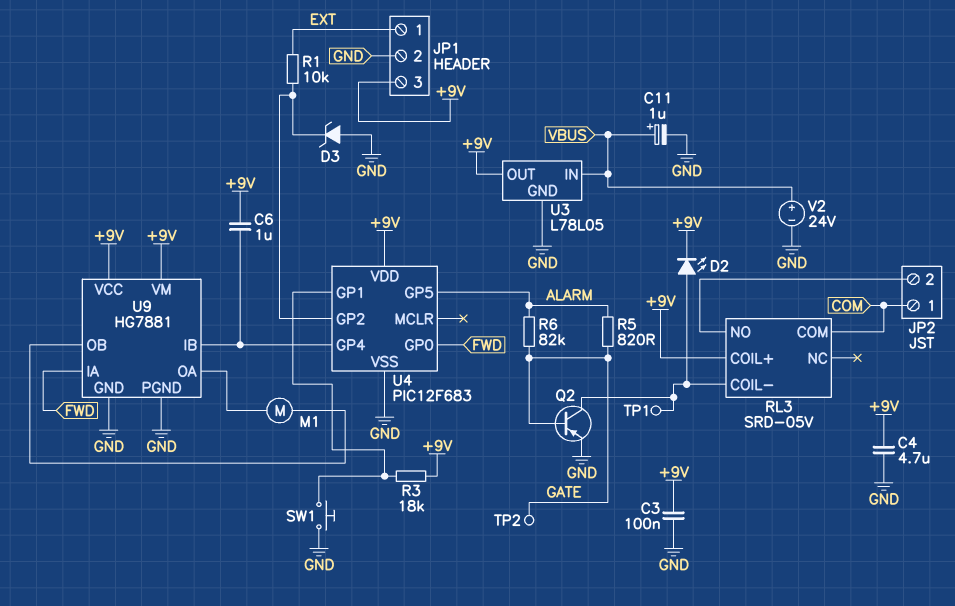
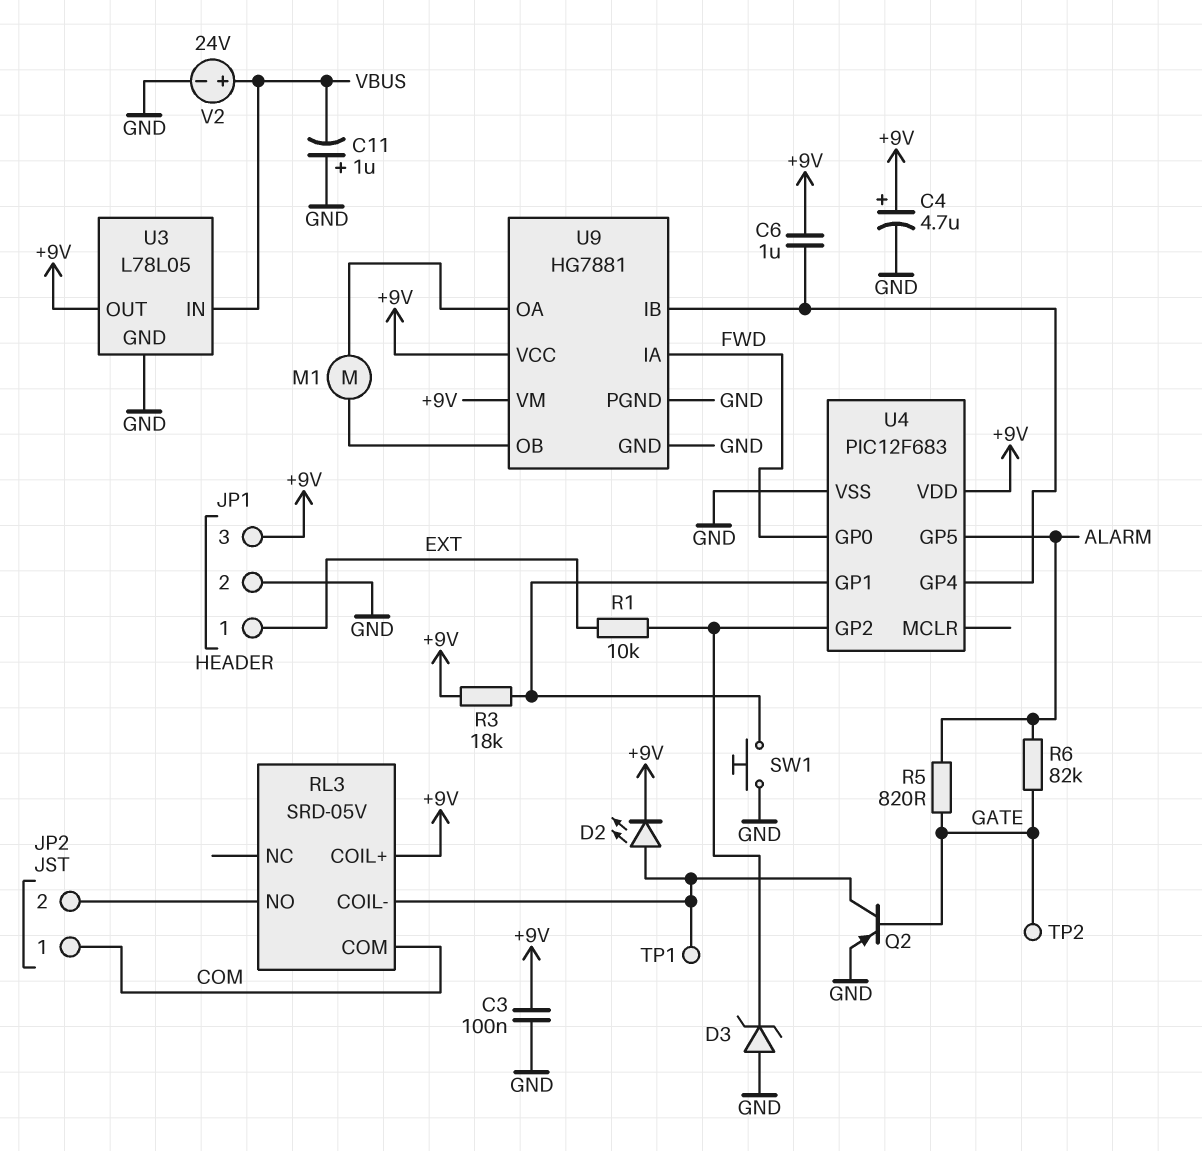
C4: 4.7uF (+9V, GND) -> 4.7uF (plus +9V, minus GND)
C11: 1uF (plus VBUS, minus GND) -> 1uF (plus GND, minus VBUS)

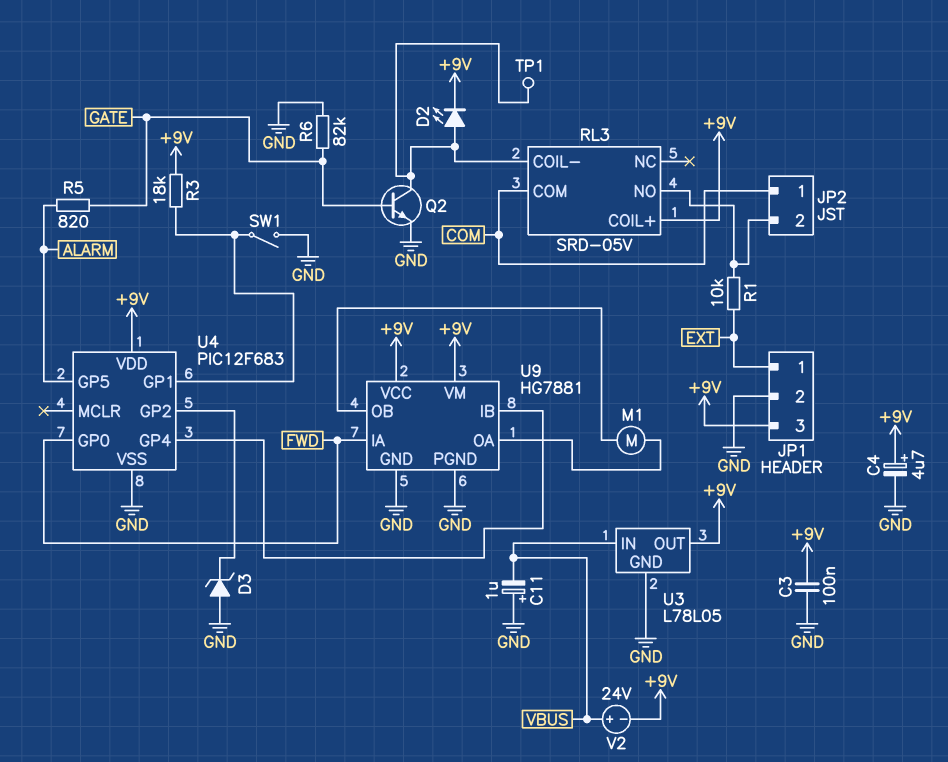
C6: 1uF (+9V, U4/GP4) -> none
Q2: PNP (B GATE, C RL3/COIL-, E GND) -> NPN (B GATE, C RL3/COIL-, E GND)
R1: 10k (EXT, U4/GP2) -> 10k (EXT, JP2/2)
R6: 82k (ALARM, GATE) -> 82k (GATE, GND)
SW1: button (GND, U4/GP1) -> switch (GND, U4/GP1)
TP2: test point (GATE) -> none
V2: 24V (plus VBUS, minus GND) -> 24V (plus VBUS, minus +9V)

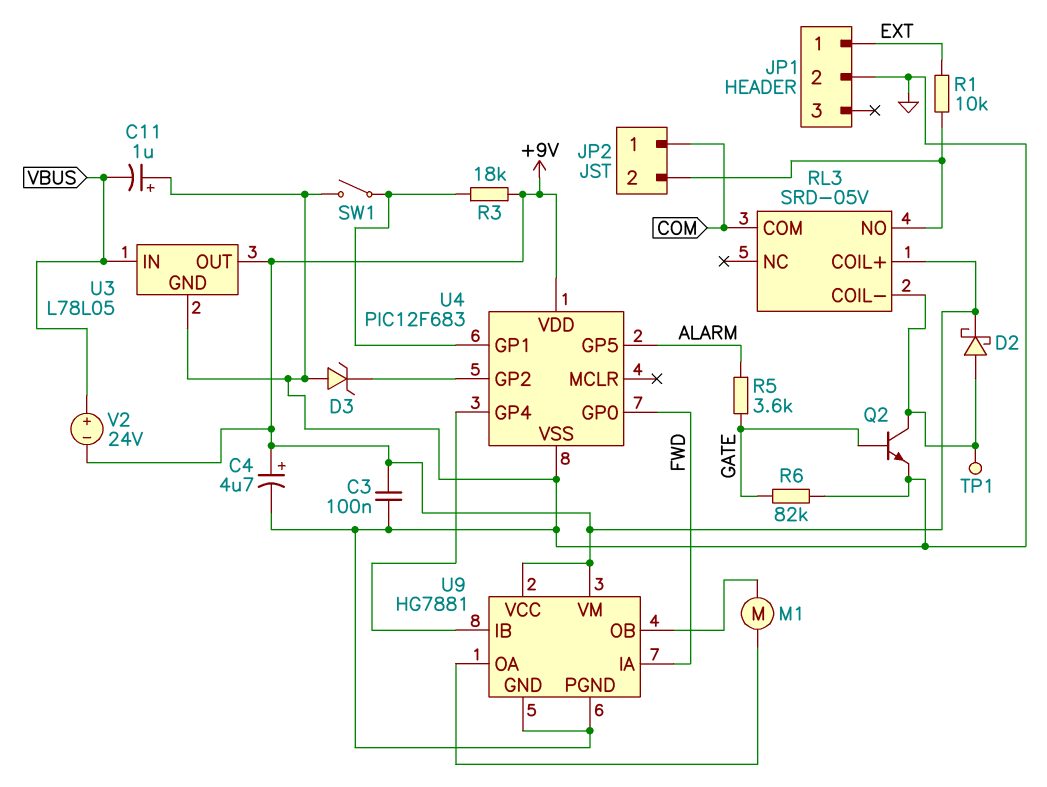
D2: LED (A RL3/COIL-, K +9V) -> schottky (A RL3/COIL-, K +9V)
JP1 pin 3: +9V -> none
R5: 820 (ALARM, GATE) -> 3.6k (ALARM, GATE)

